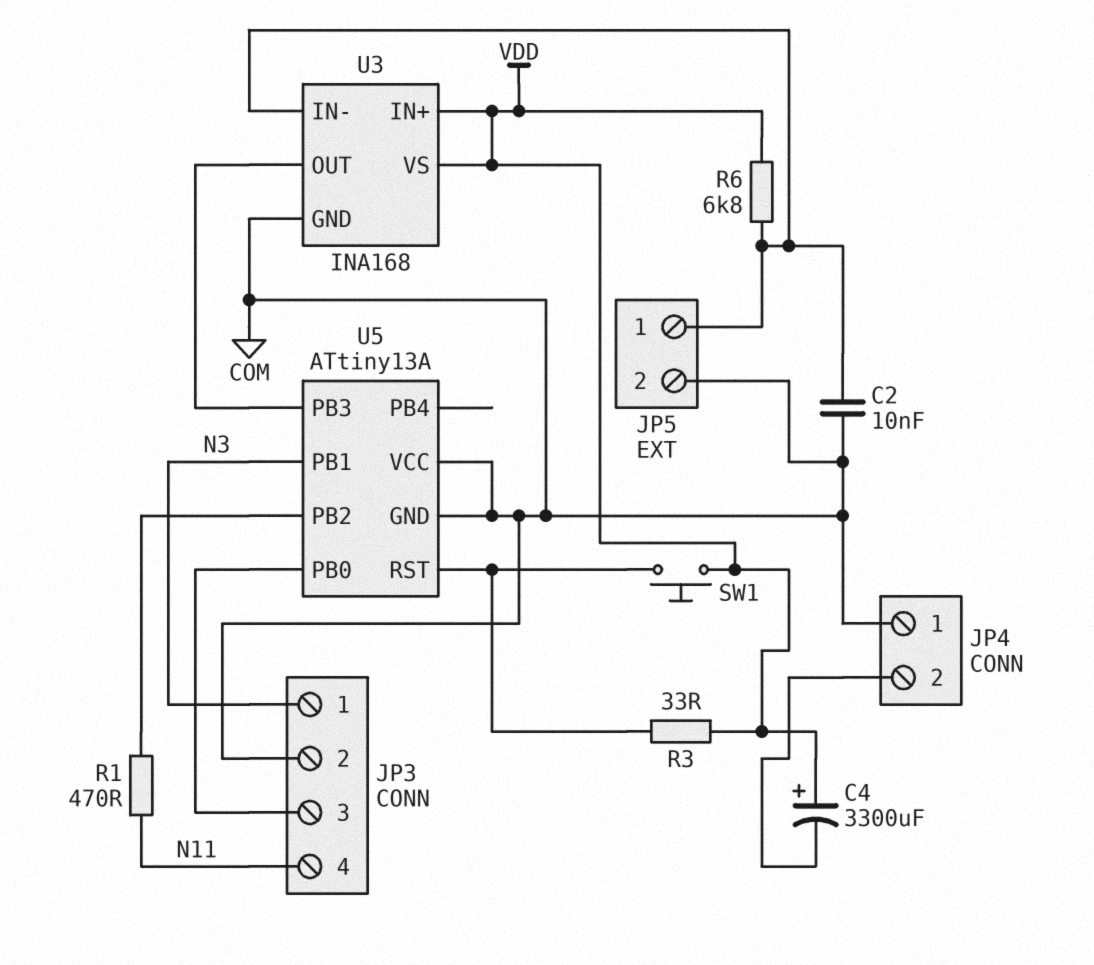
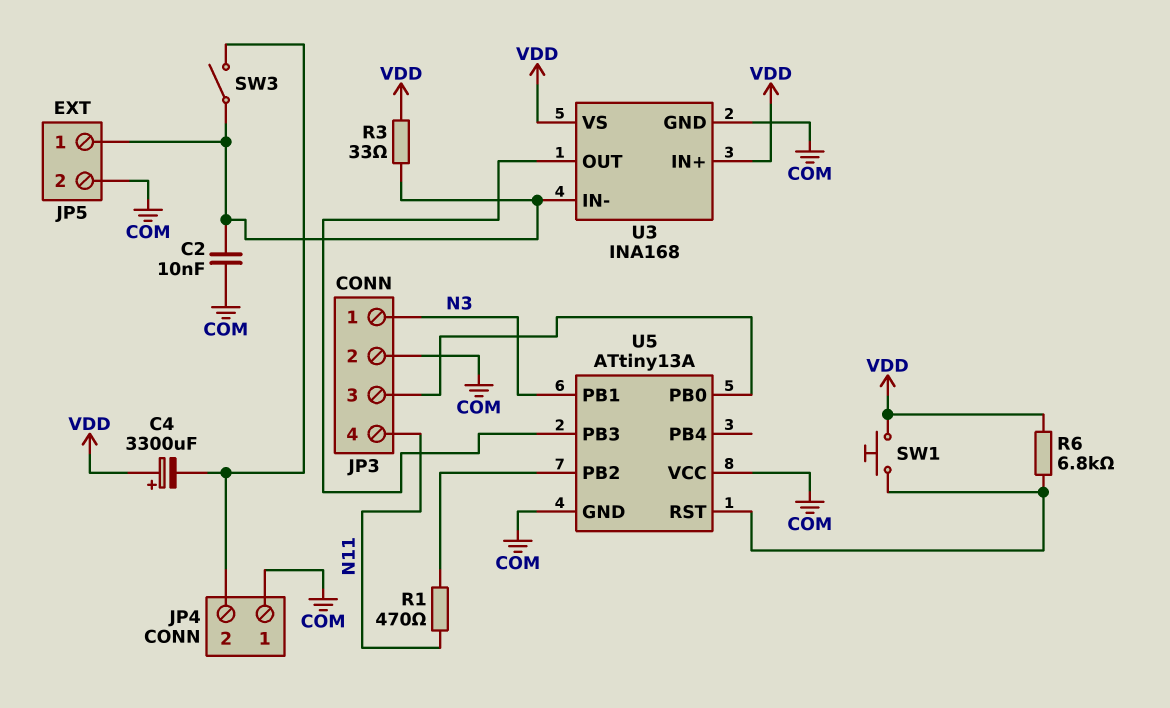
R3: 33 (U5/RST, VDD) -> 33 (JP5/1, VDD)
R6: 6.8k (JP5/1, VDD) -> 6.8k (U5/RST, VDD)
SW3: none -> switch (JP4/2, JP5/1)

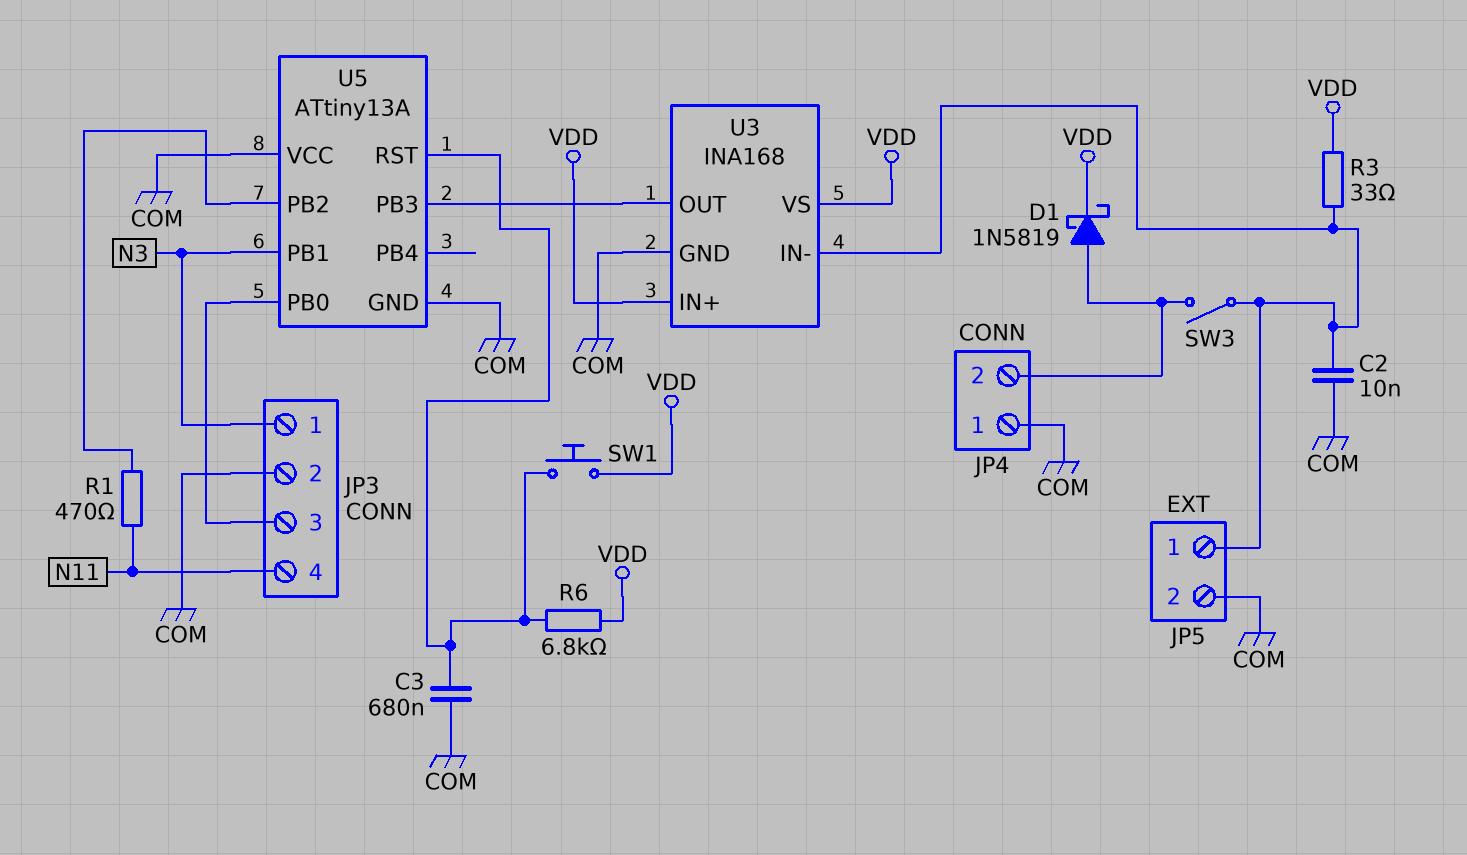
C3: none -> 680nF (COM, U5/RST)
C4: 3300uF (plus VDD, minus JP4/2) -> none
D1: none -> schottky 1N5819 (A JP4/2, K VDD)

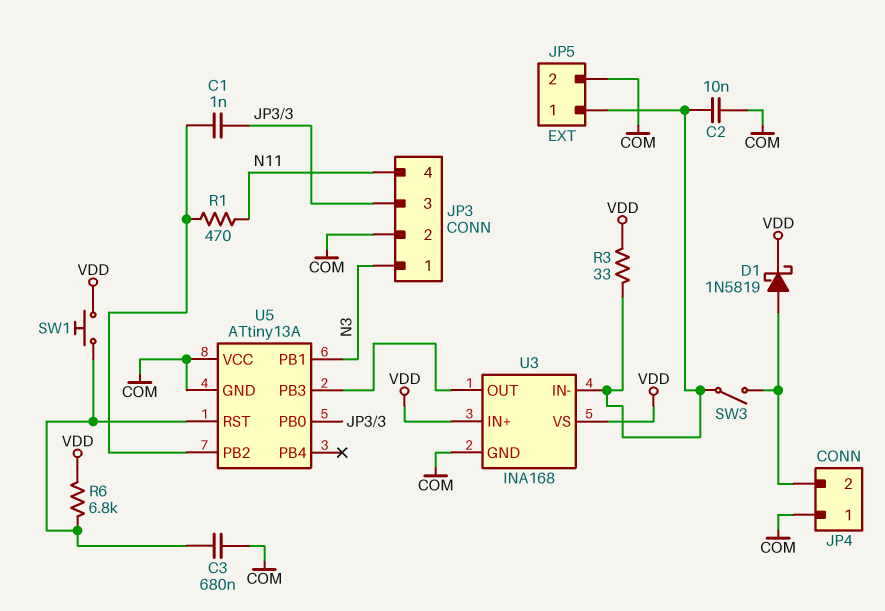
C1: none -> 1nF (JP3/3, U5/PB2)

